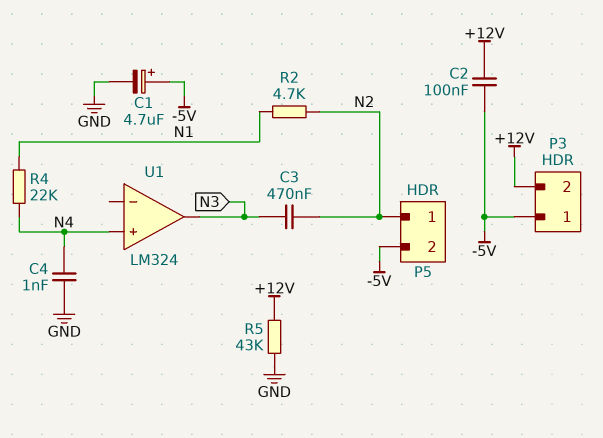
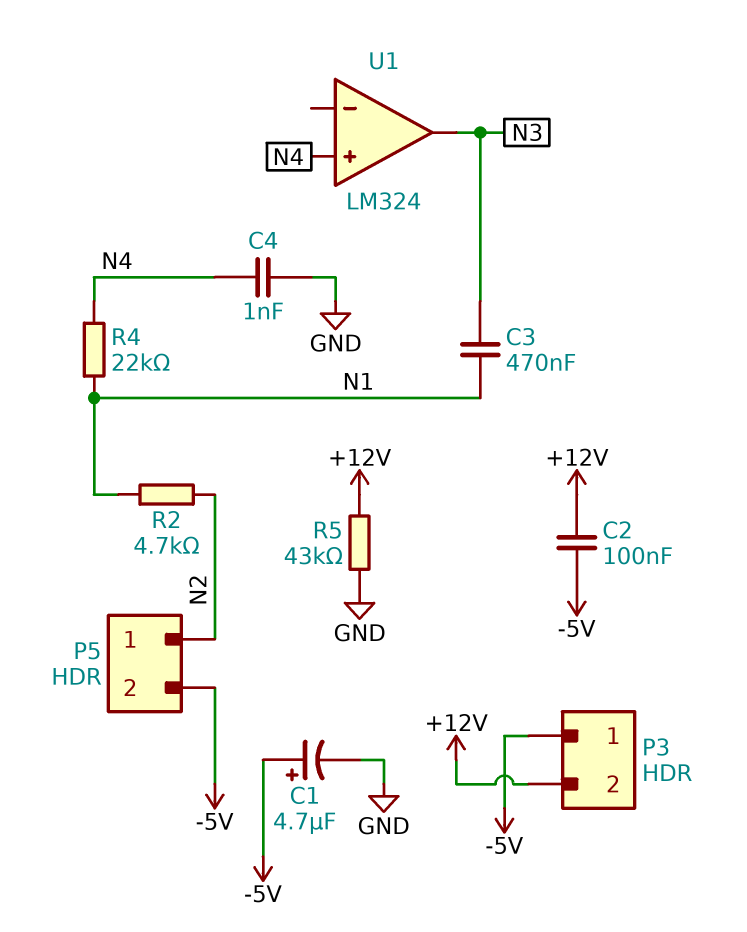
C3: 470nF (N2, N3) -> 470nF (N1, N3)

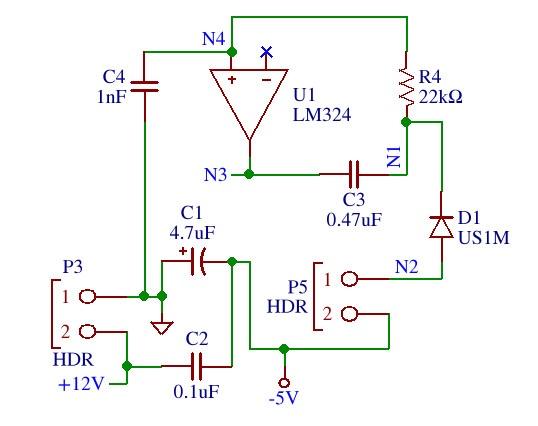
C1: 4.7uF (plus -5V, minus GND) -> 4.7uF (plus GND, minus -5V)
D1: none -> diode US1M (A N2, K N1)
P3 pin 1: -5V -> GND
R2: 4.7k (N1, N2) -> none
R5: 43k (+12V, GND) -> none

